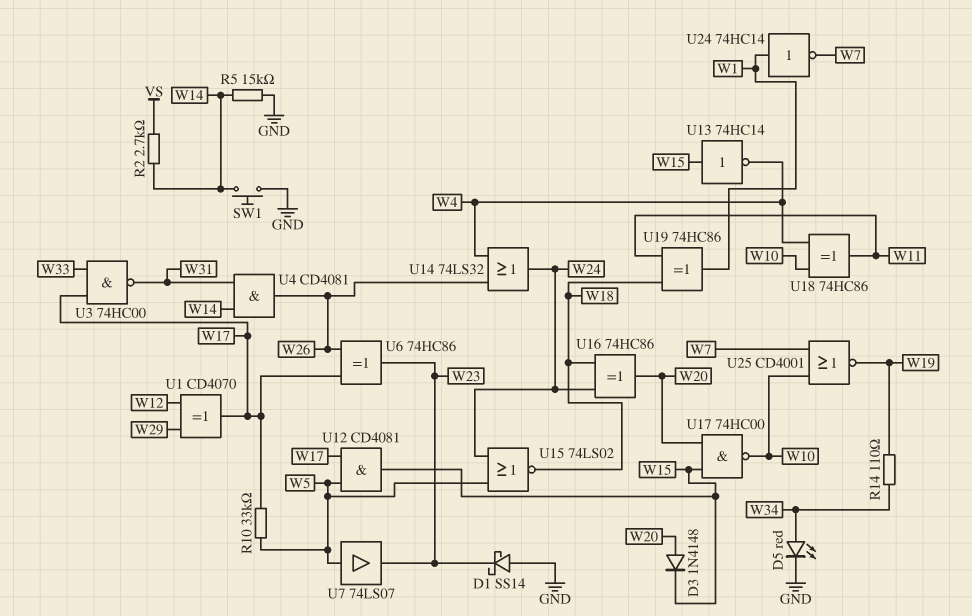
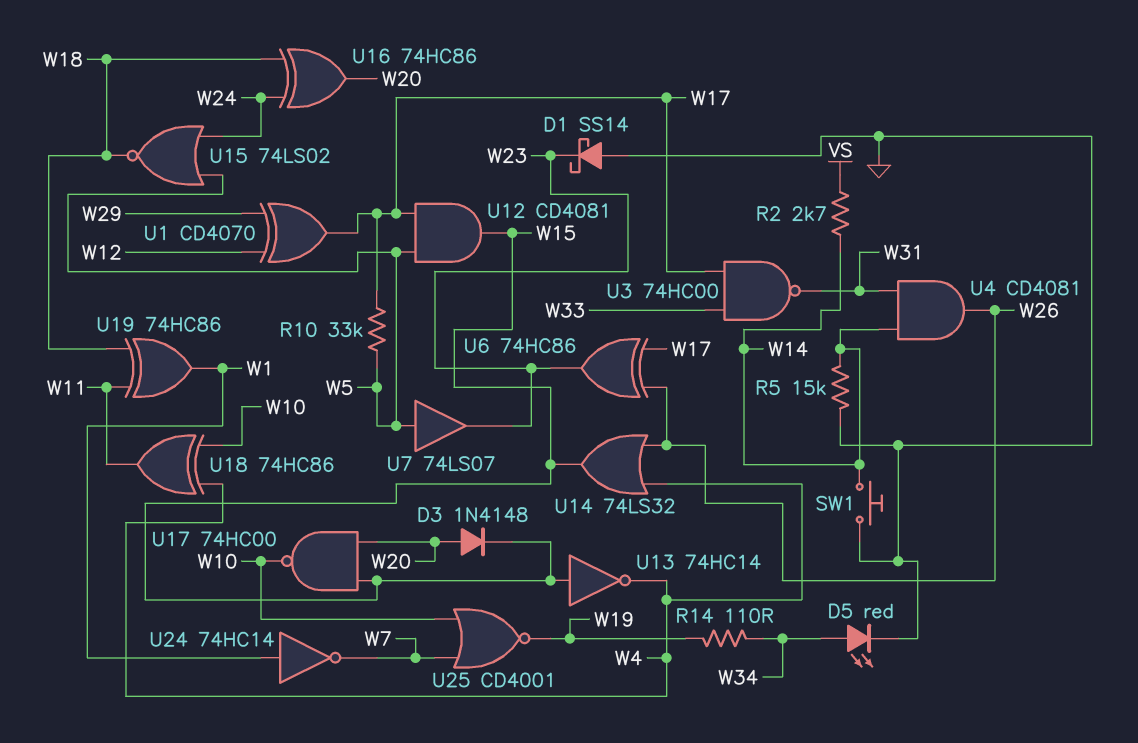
U14: OR 74LS32 (in W4, in W26, out W24) -> OR 74LS32 (in W4, in W26, out W15)

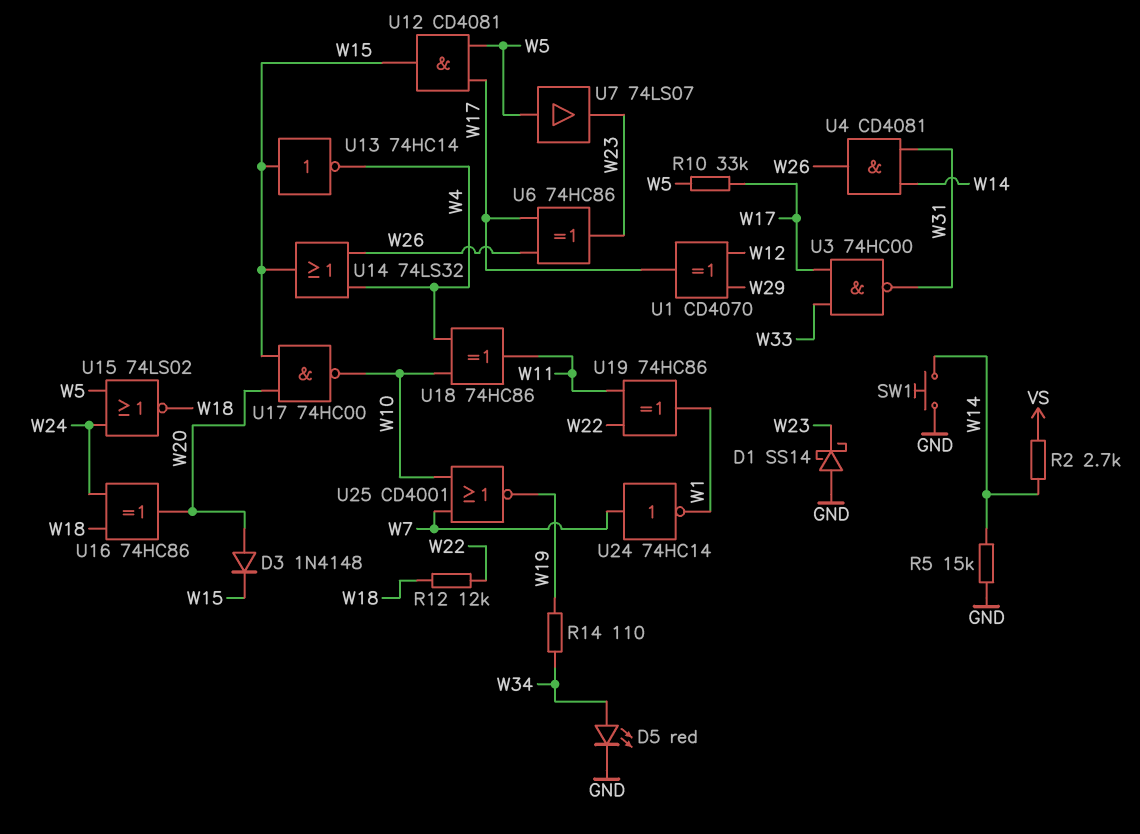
R12: none -> 12k (W18, W22)
U19: XOR 74HC86 (in W11, in W18, out W1) -> XOR 74HC86 (in W11, in W22, out W1)
U24: NOT 74HC14 (in W1, out W7) -> NOT 74HC14 (in W7, out W1)

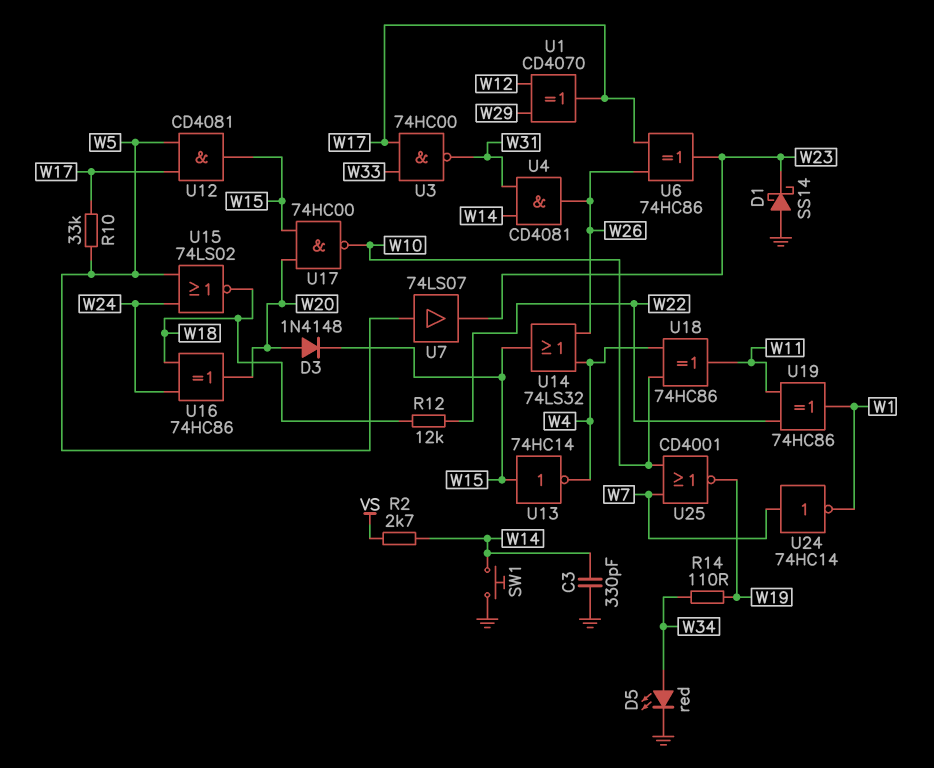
C3: none -> 330pF (GND, W14)
R5: 15k (GND, W14) -> none

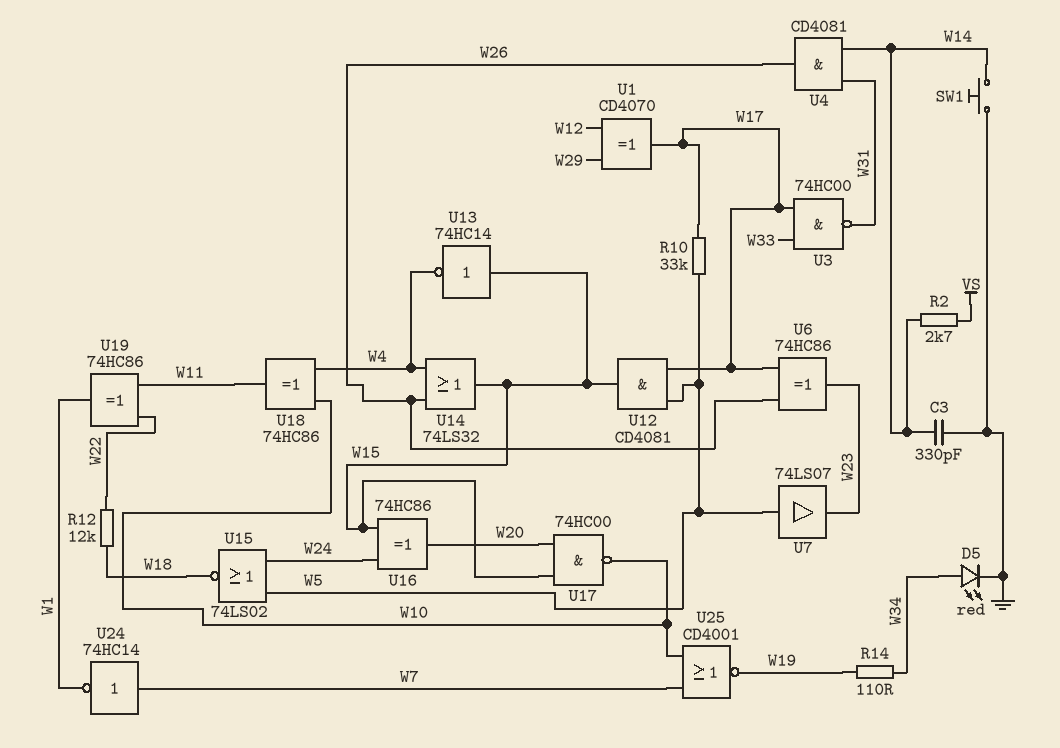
D1: schottky SS14 (A GND, K W23) -> none
D3: diode 1N4148 (A W20, K W15) -> none
U16: XOR 74HC86 (in W18, in W24, out W20) -> XOR 74HC86 (in W15, in W24, out W20)

